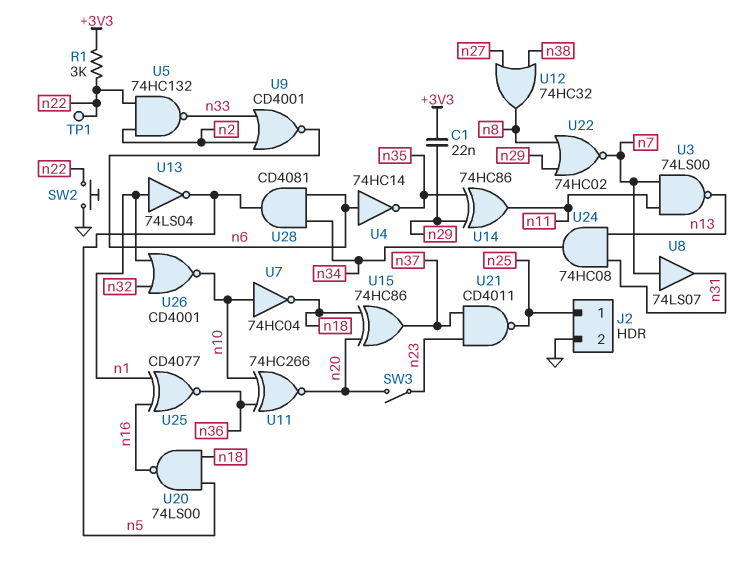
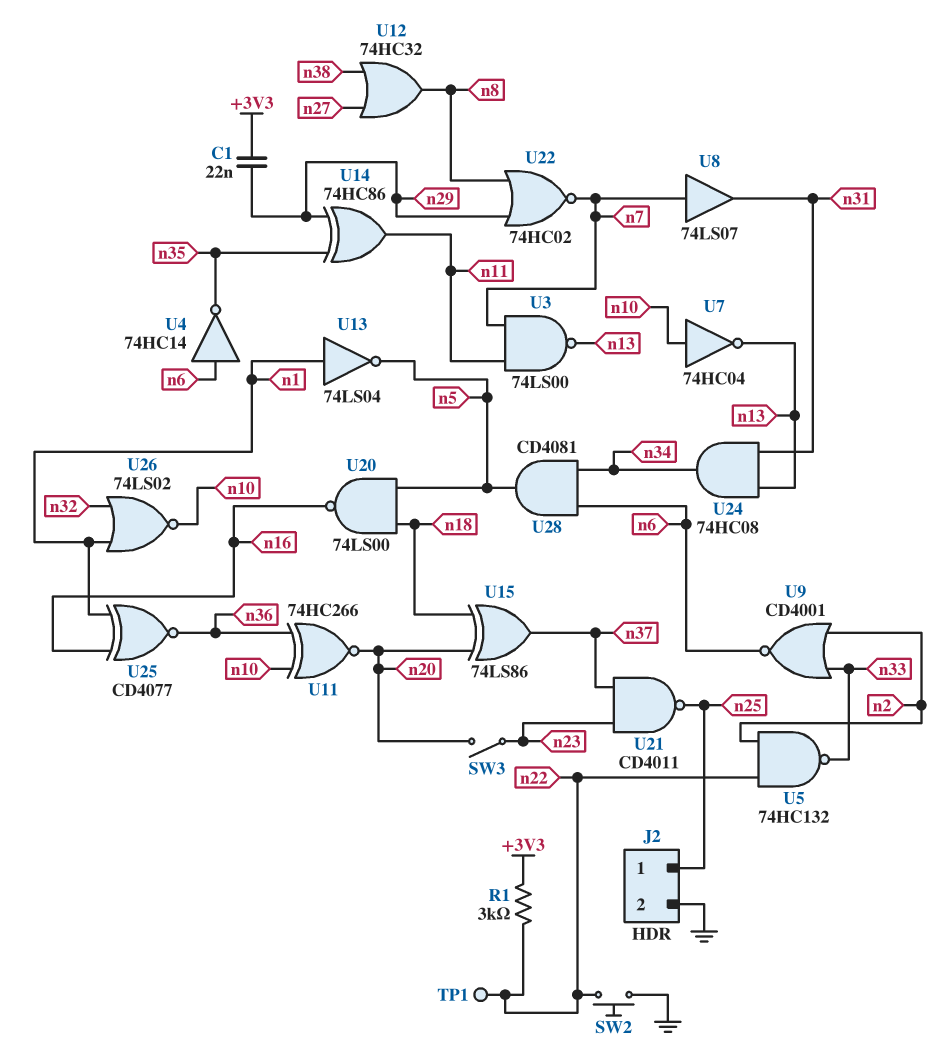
U7: NOT 74HC04 (in n10, out n18) -> NOT 74HC04 (in n10, out n13)
U15: XOR 74HC86 (in n18, in n20, out n37) -> XOR 74LS86 (in n18, in n20, out n37)
U26: NOR CD4001 (in n1, in n32, out n10) -> NOR 74LS02 (in n1, in n32, out n10)

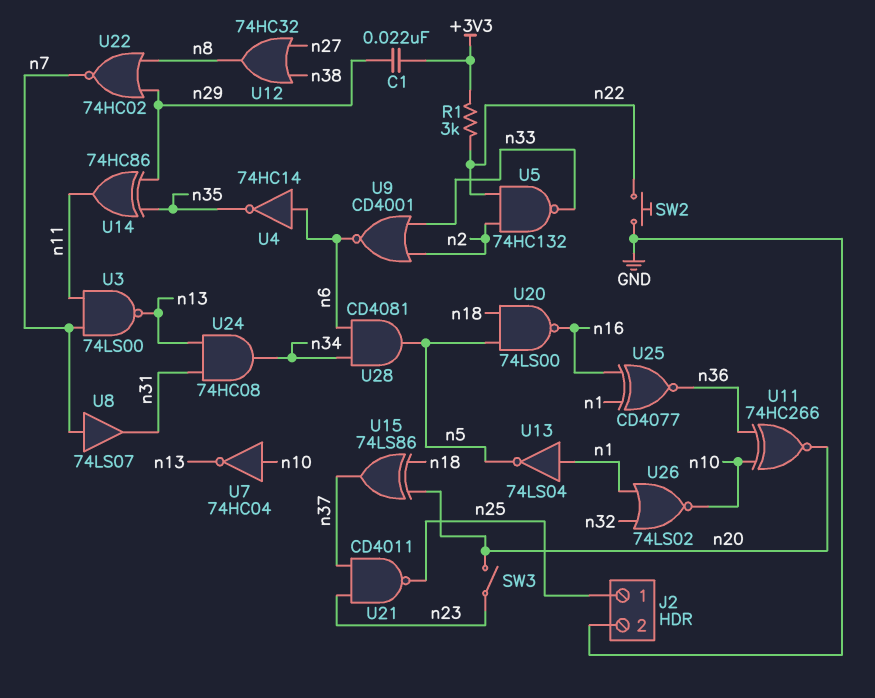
TP1: test point (n22) -> none

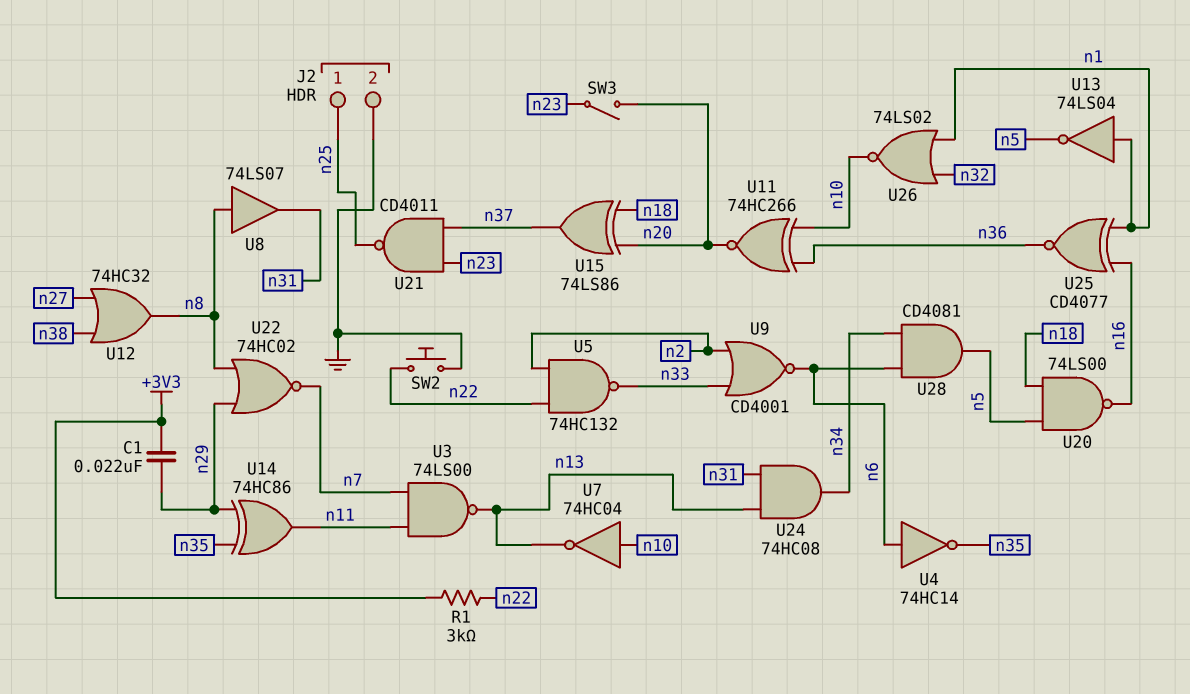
U8: buffer 74LS07 (in n7, out n31) -> buffer 74LS07 (in n8, out n31)

